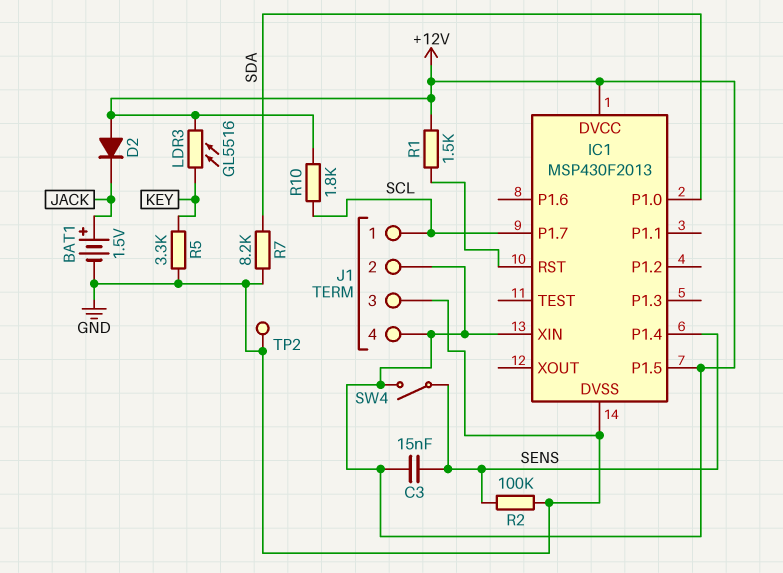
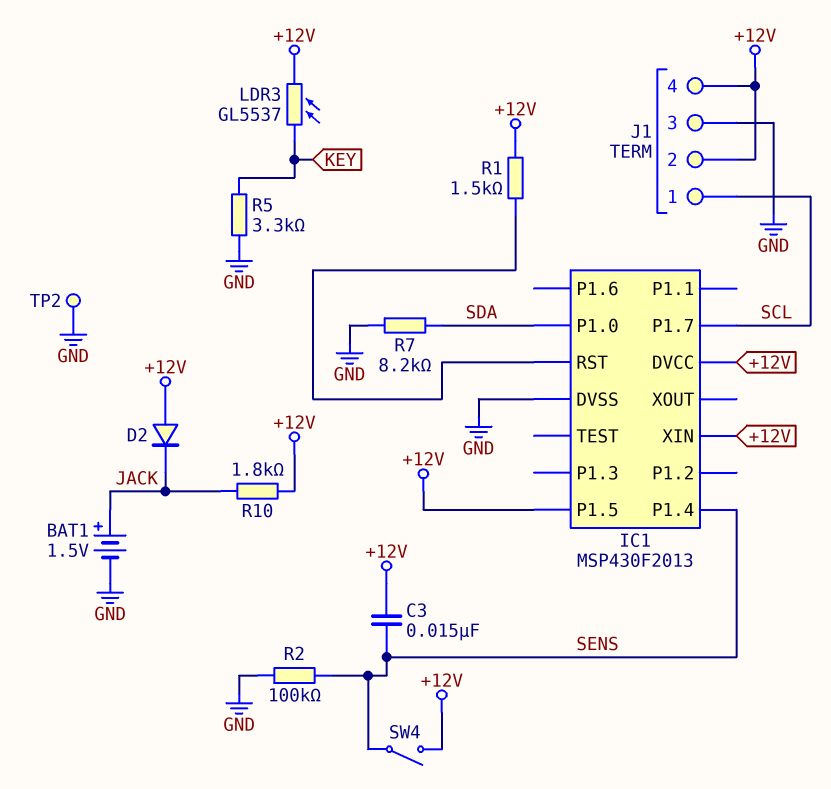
LDR3: GL5516 (+12V, KEY) -> GL5537 (+12V, KEY)
R10: 1.8k (+12V, SCL) -> 1.8k (+12V, JACK)

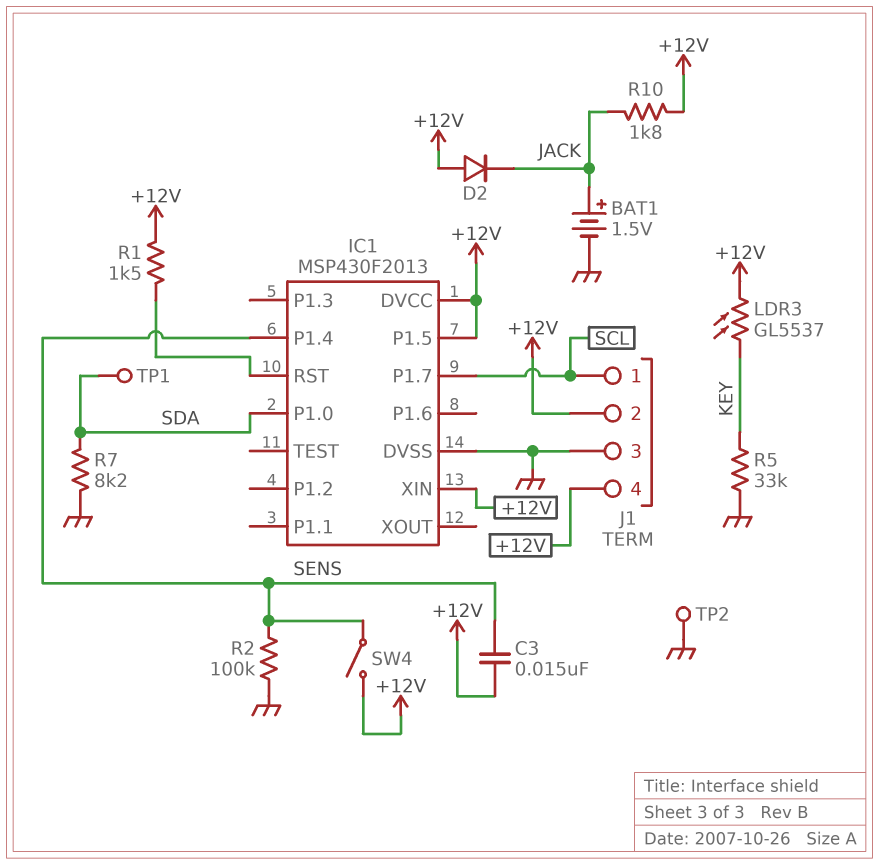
R5: 3.3k (GND, KEY) -> 33k (GND, KEY)
TP1: none -> test point (SDA)

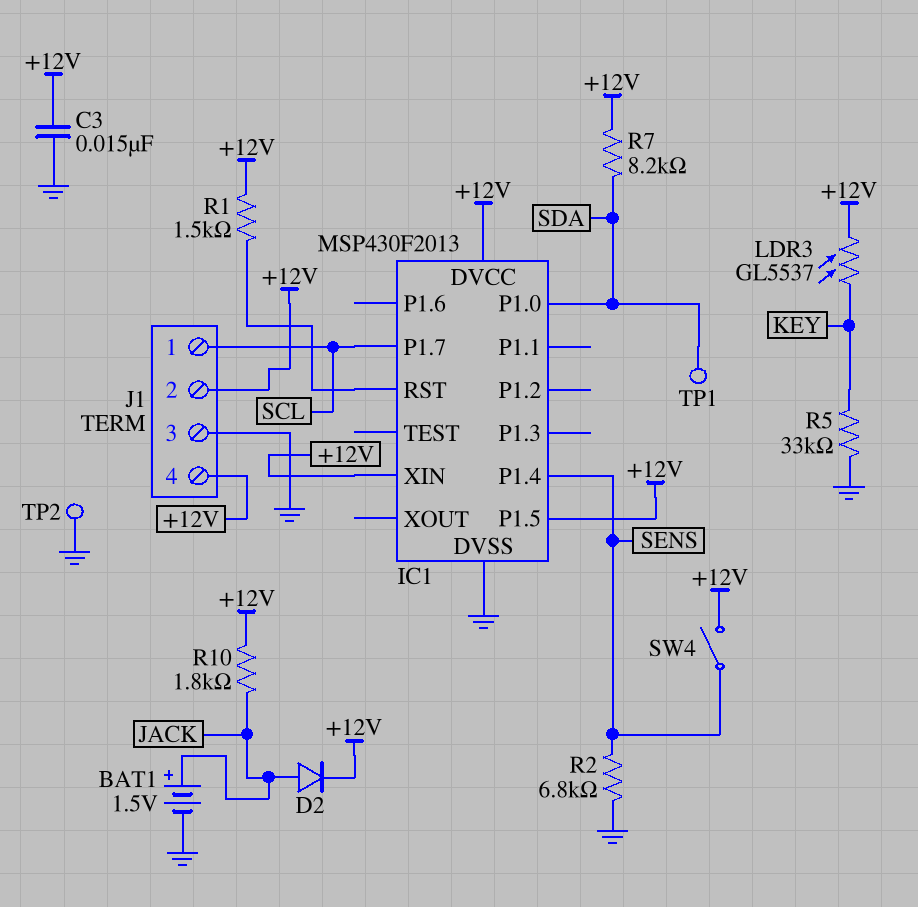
C3: 15nF (+12V, SENS) -> 15nF (+12V, GND)
D2: diode (A +12V, K JACK) -> diode (A JACK, K +12V)
R2: 100k (GND, SENS) -> 6.8k (GND, SENS)
R7: 8.2k (GND, SDA) -> 8.2k (+12V, SDA)

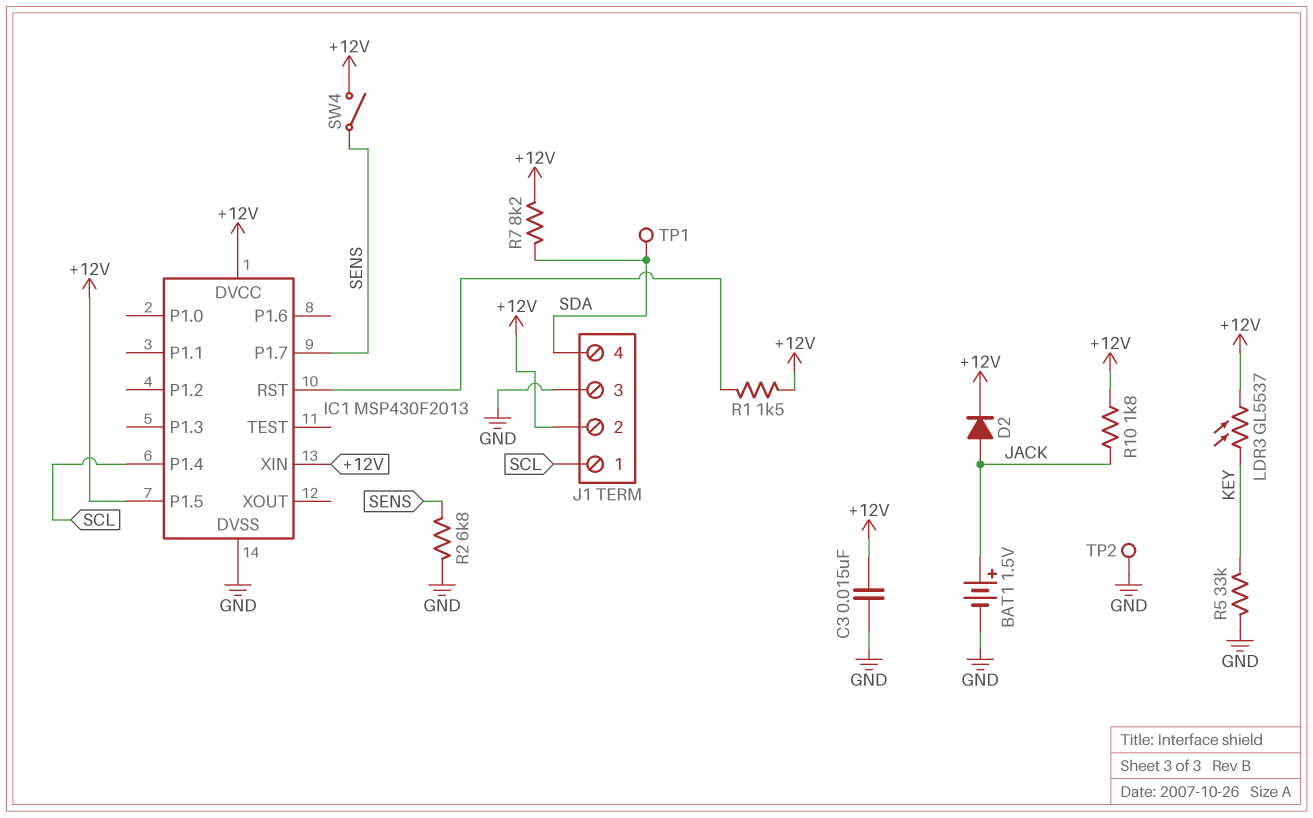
IC1 pin P1.0: SDA -> none
IC1 pin P1.4: SENS -> SCL
IC1 pin P1.7: SCL -> SENS
J1 pin 4: +12V -> SDA

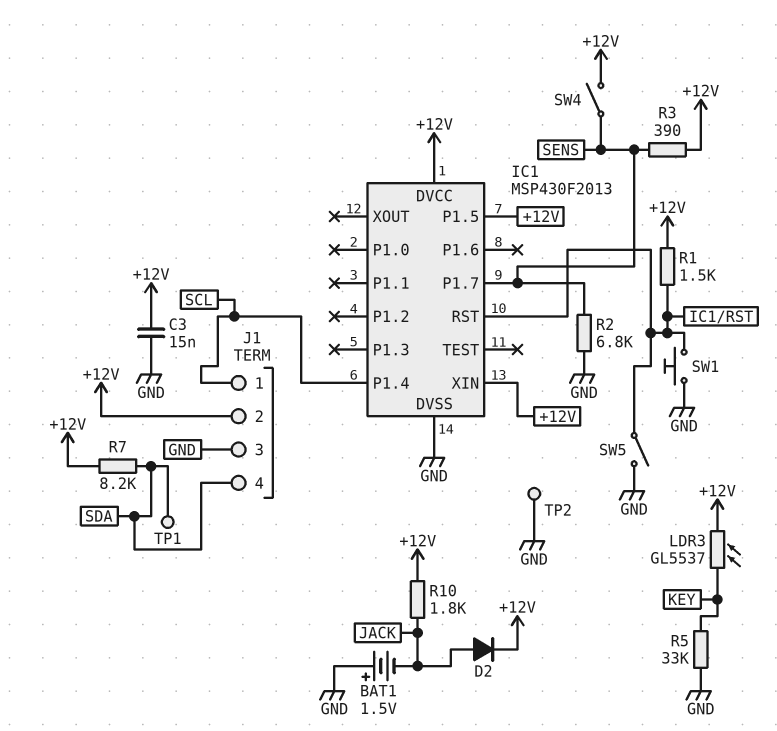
BAT1: 1.5V (plus JACK, minus GND) -> 1.5V (plus GND, minus JACK)
R3: none -> 390 (+12V, SENS)
SW1: none -> button (GND, IC1/RST)
SW5: none -> switch (GND, IC1/RST)

